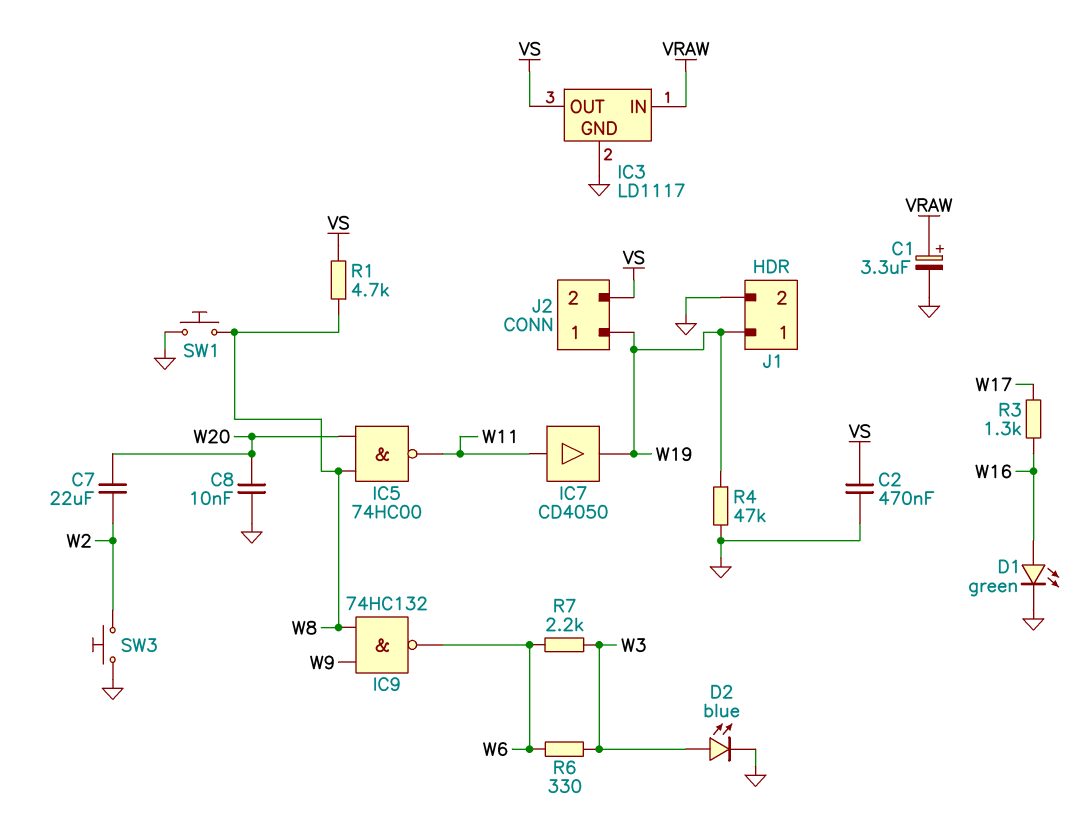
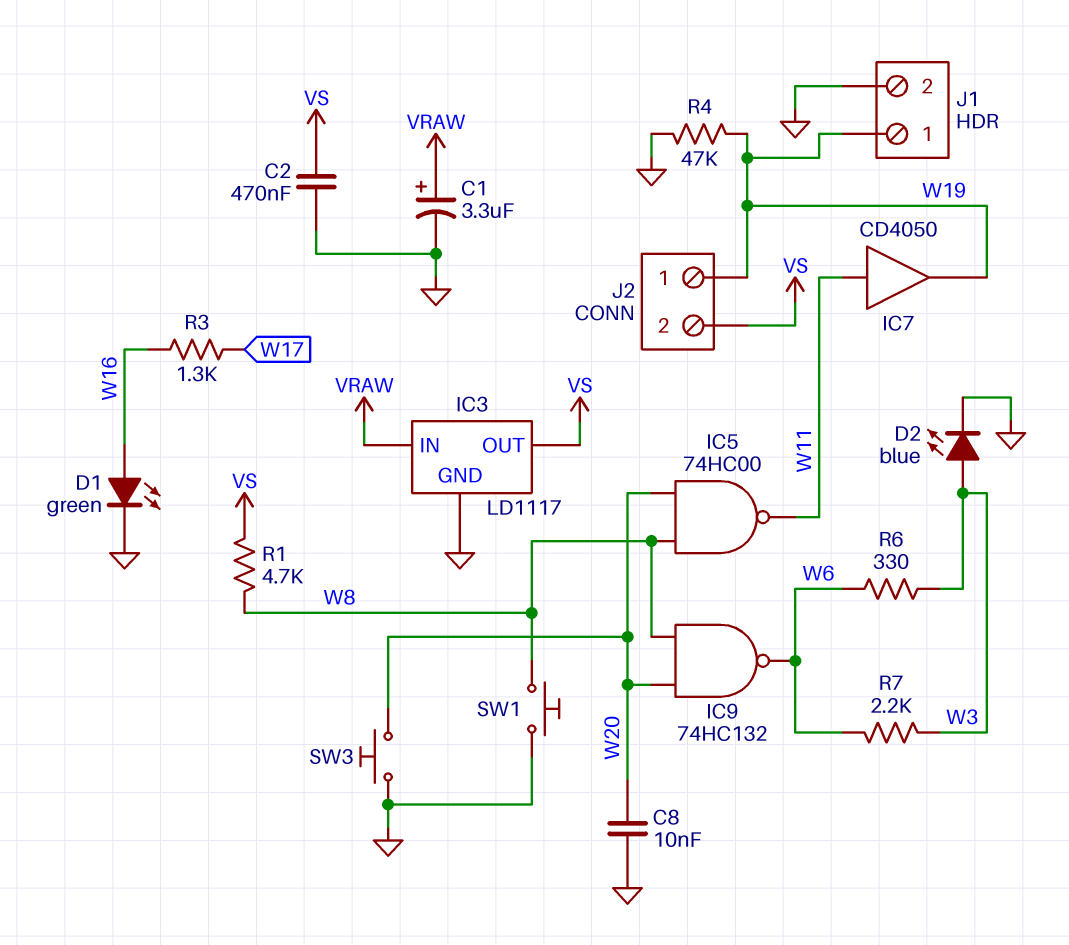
C7: 22uF (W2, W20) -> none
IC9: NAND 74HC132 (in W8, in W9, out W6) -> NAND 74HC132 (in W8, in W20, out W6)
SW3: button (GND, W2) -> button (GND, W20)

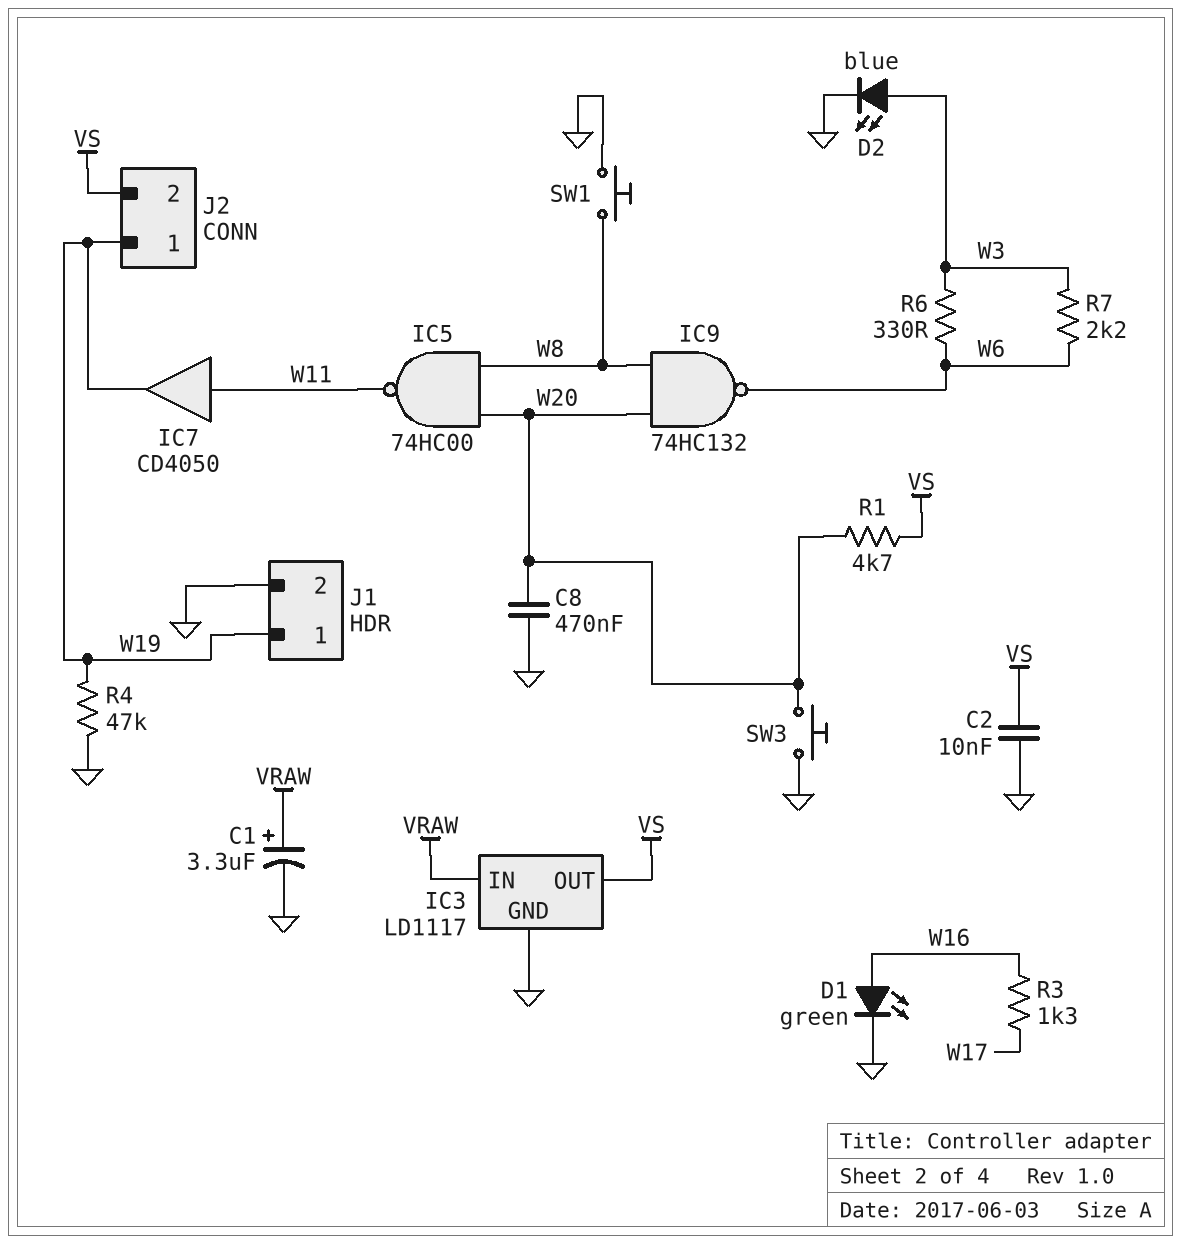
C2: 470nF (GND, VS) -> 10nF (GND, VS)
C8: 10nF (GND, W20) -> 470nF (GND, W20)
R1: 4.7k (VS, W8) -> 4.7k (VS, W20)

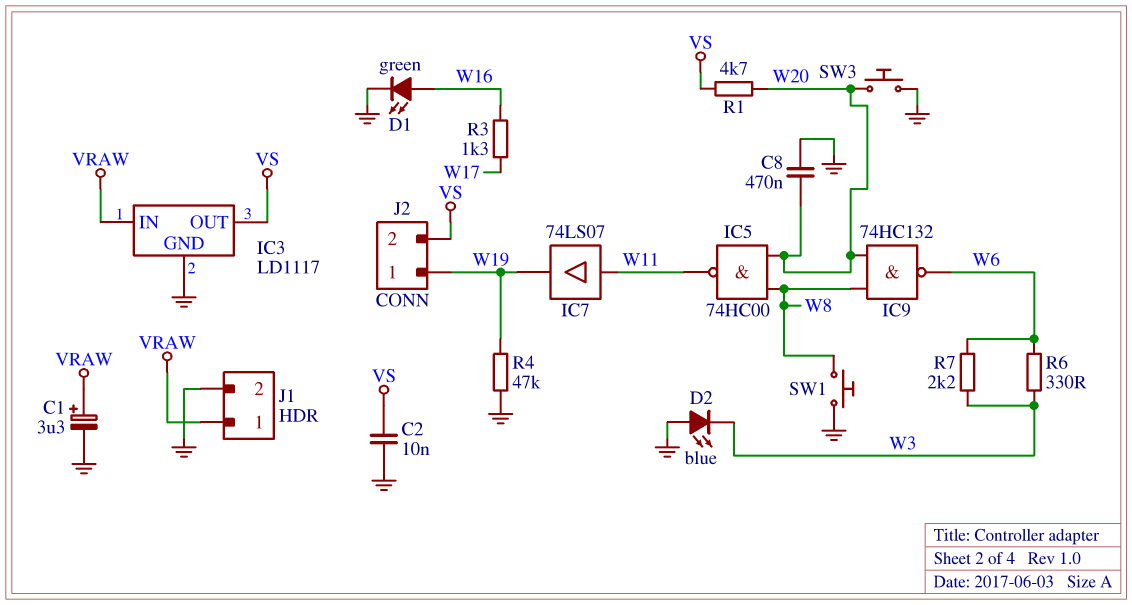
D2: LED blue (A W3, K GND) -> LED blue (A GND, K W3)
IC7: buffer CD4050 (in W11, out W19) -> buffer 74LS07 (in W11, out W19)
J1 pin 1: W19 -> VRAW

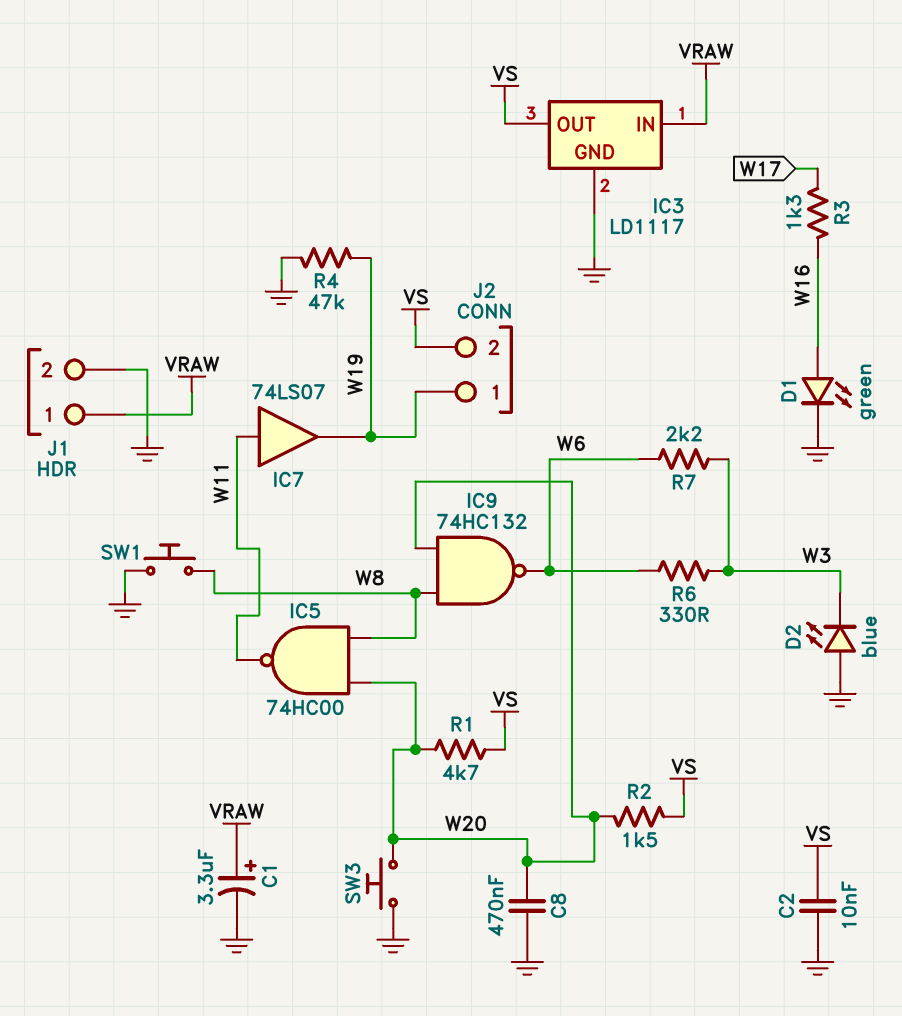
R2: none -> 1.5k (VS, W20)

